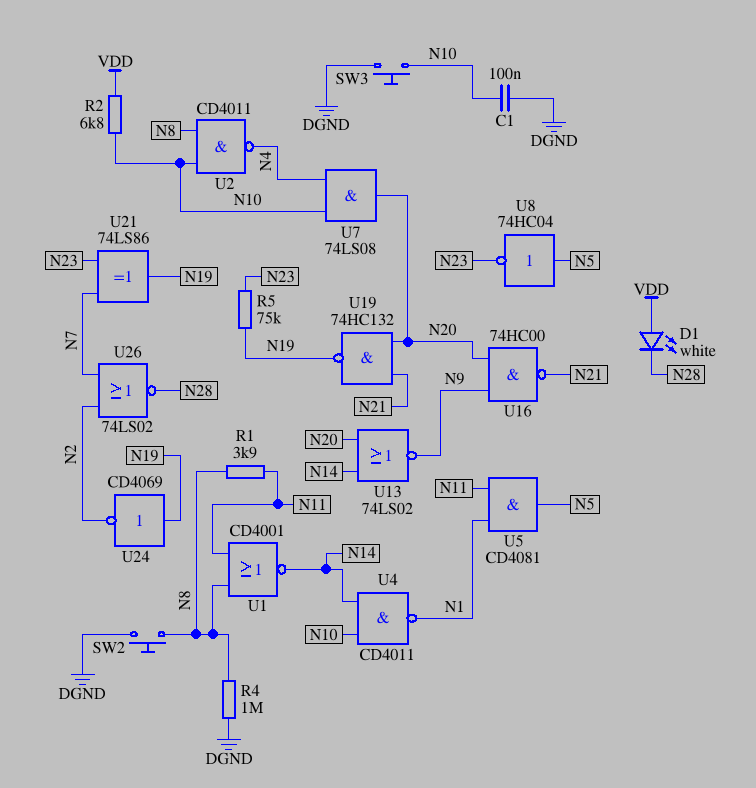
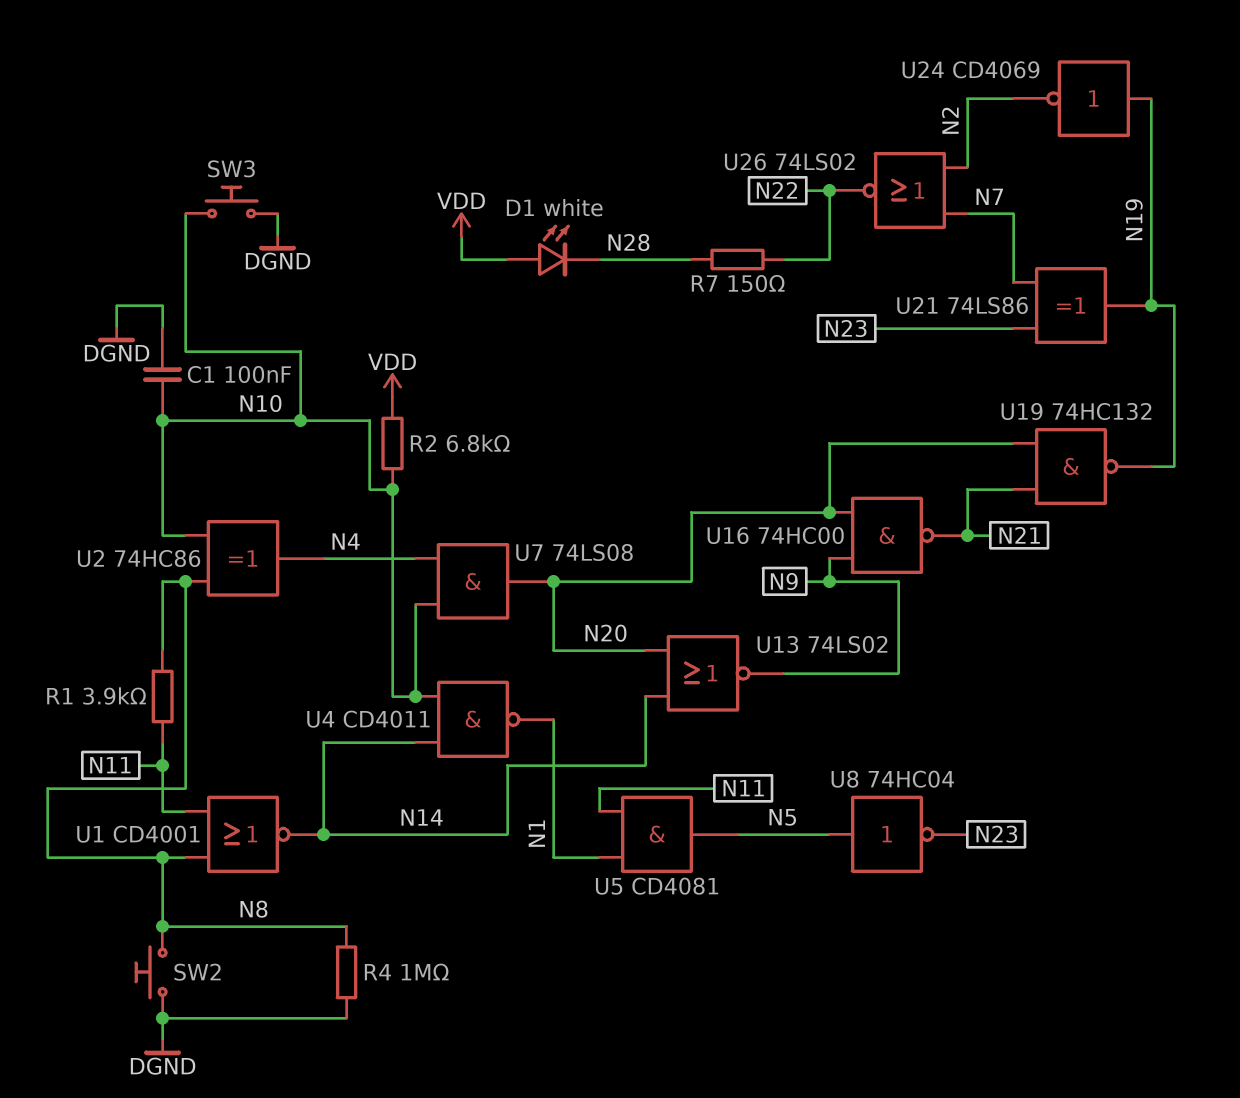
R5: 75k (N19, N23) -> none
R7: none -> 150 (N22, N28)
U2: NAND CD4011 (in N8, in N10, out N4) -> XOR 74HC86 (in N8, in N10, out N4)
U26: NOR 74LS02 (in N2, in N7, out N28) -> NOR 74LS02 (in N2, in N7, out N22)

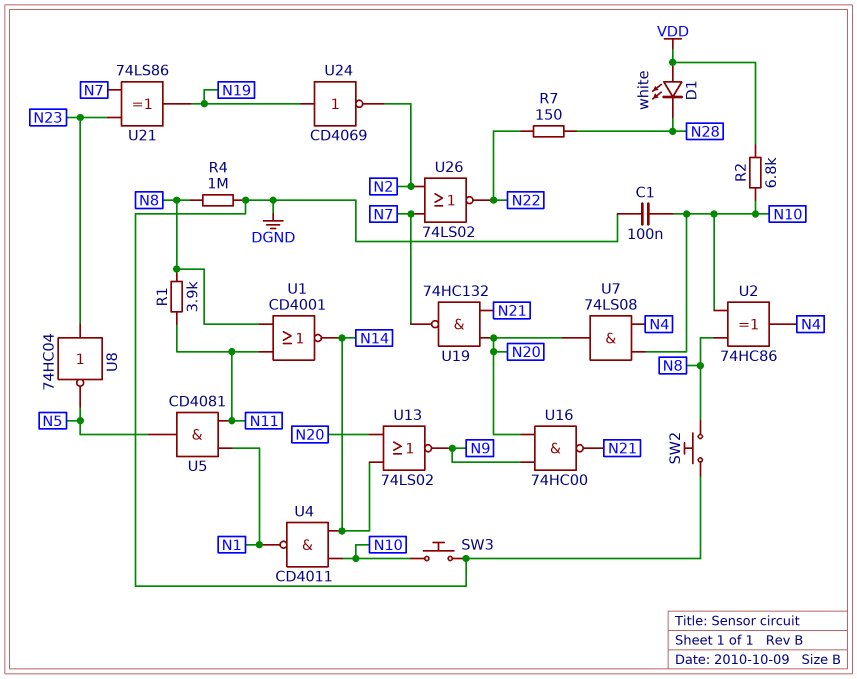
U8: NOT 74HC04 (in N5, out N23) -> NOT 74HC04 (in N23, out N5)
U19: NAND 74HC132 (in N20, in N21, out N19) -> NAND 74HC132 (in N20, in N21, out N7)

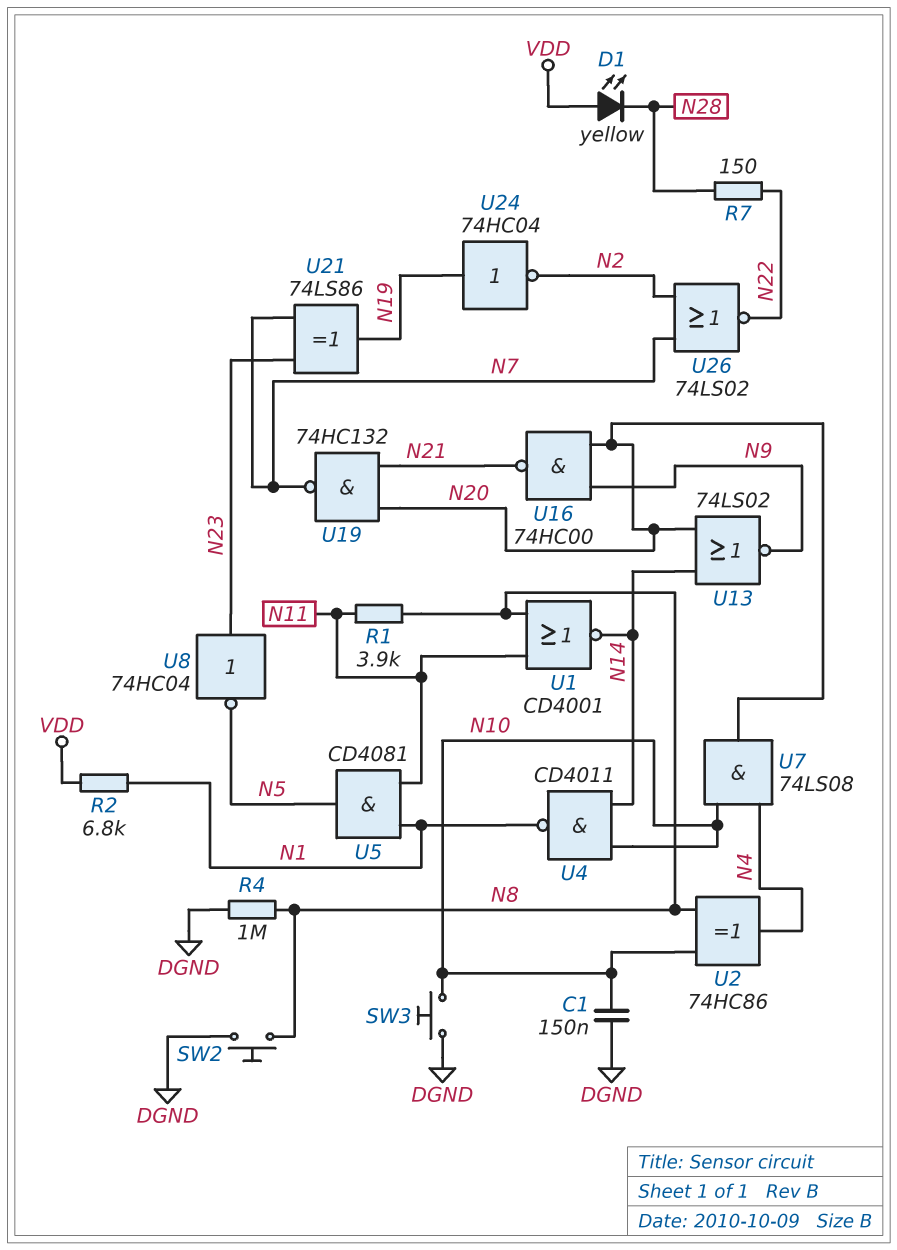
C1: 100nF (DGND, N10) -> 150nF (DGND, N10)
D1: LED white (A VDD, K N28) -> LED yellow (A VDD, K N28)
R2: 6.8k (N10, VDD) -> 6.8k (N1, VDD)
U24: NOT CD4069 (in N19, out N2) -> NOT 74HC04 (in N19, out N2)

